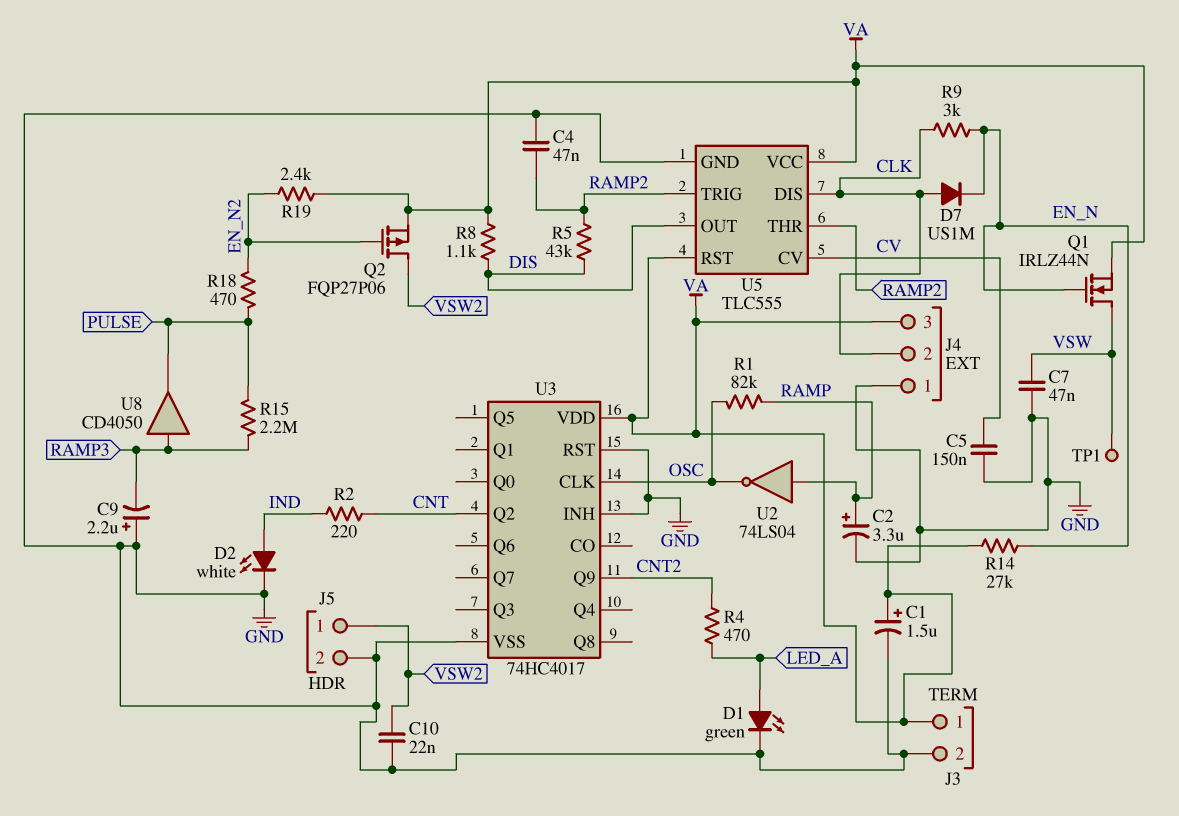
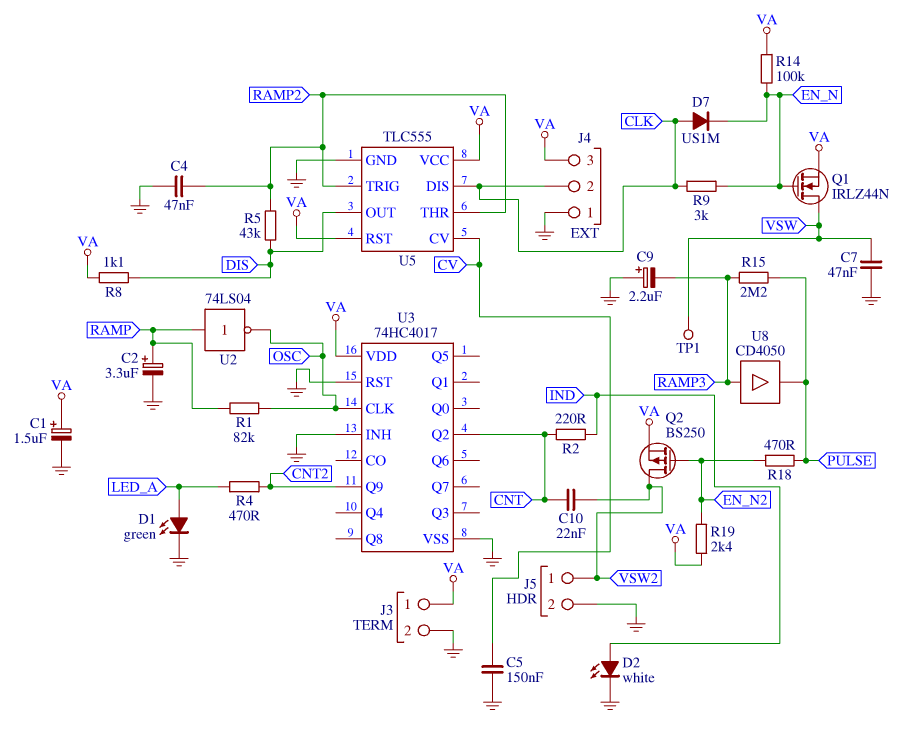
C10: 22nF (GND, VSW2) -> 22nF (CNT, VSW2)
Q2: PMOS FQP27P06 (G EN_N2, D VSW2, S VA) -> PMOS BS250 (G EN_N2, D VSW2, S VA)
R14: 27k (EN_N, VA) -> 100k (EN_N, VA)

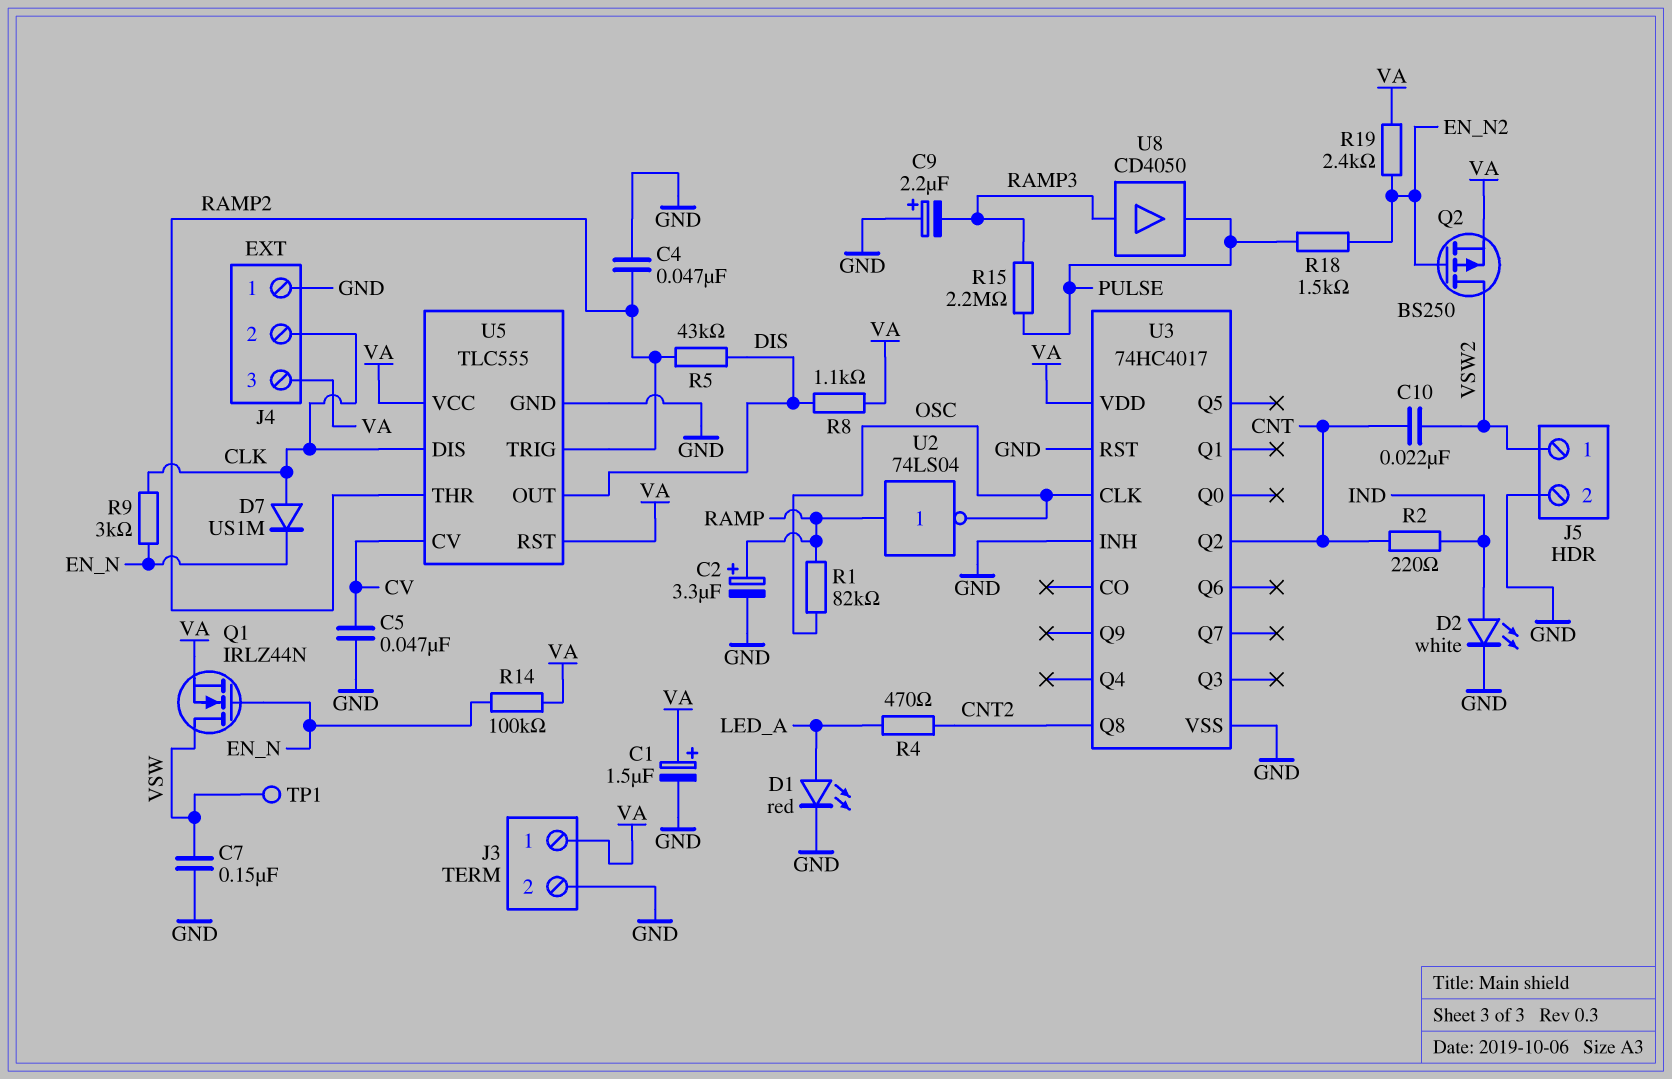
C5: 150nF (CV, GND) -> 47nF (CV, GND)
C7: 47nF (GND, VSW) -> 150nF (GND, VSW)
D1: LED green (A LED_A, K GND) -> LED red (A LED_A, K GND)
R18: 470 (EN_N2, PULSE) -> 1.5k (EN_N2, PULSE)
U3 pin Q8: none -> CNT2
U3 pin Q9: CNT2 -> none

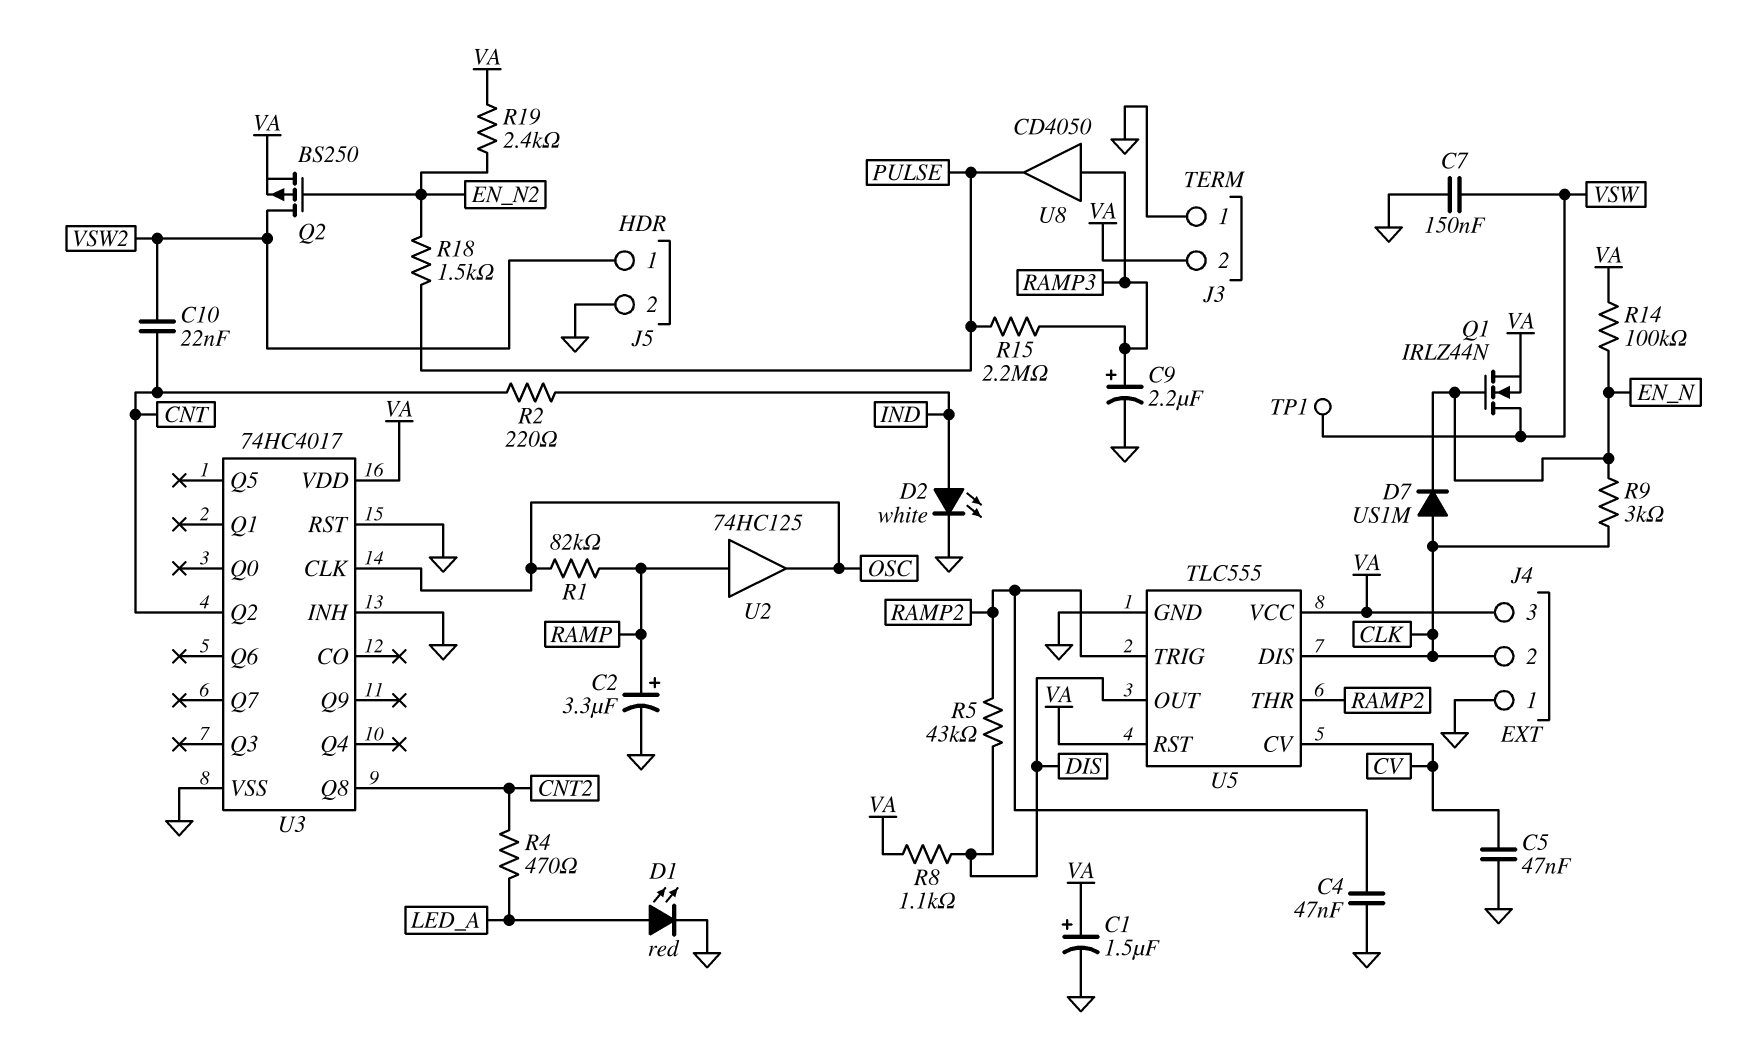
C9: 2.2uF (plus GND, minus RAMP3) -> 2.2uF (plus RAMP3, minus GND)
J3 pin 1: VA -> GND
J3 pin 2: GND -> VA
U2: NOT 74LS04 (in RAMP, out OSC) -> buffer 74HC125 (in RAMP, out OSC)

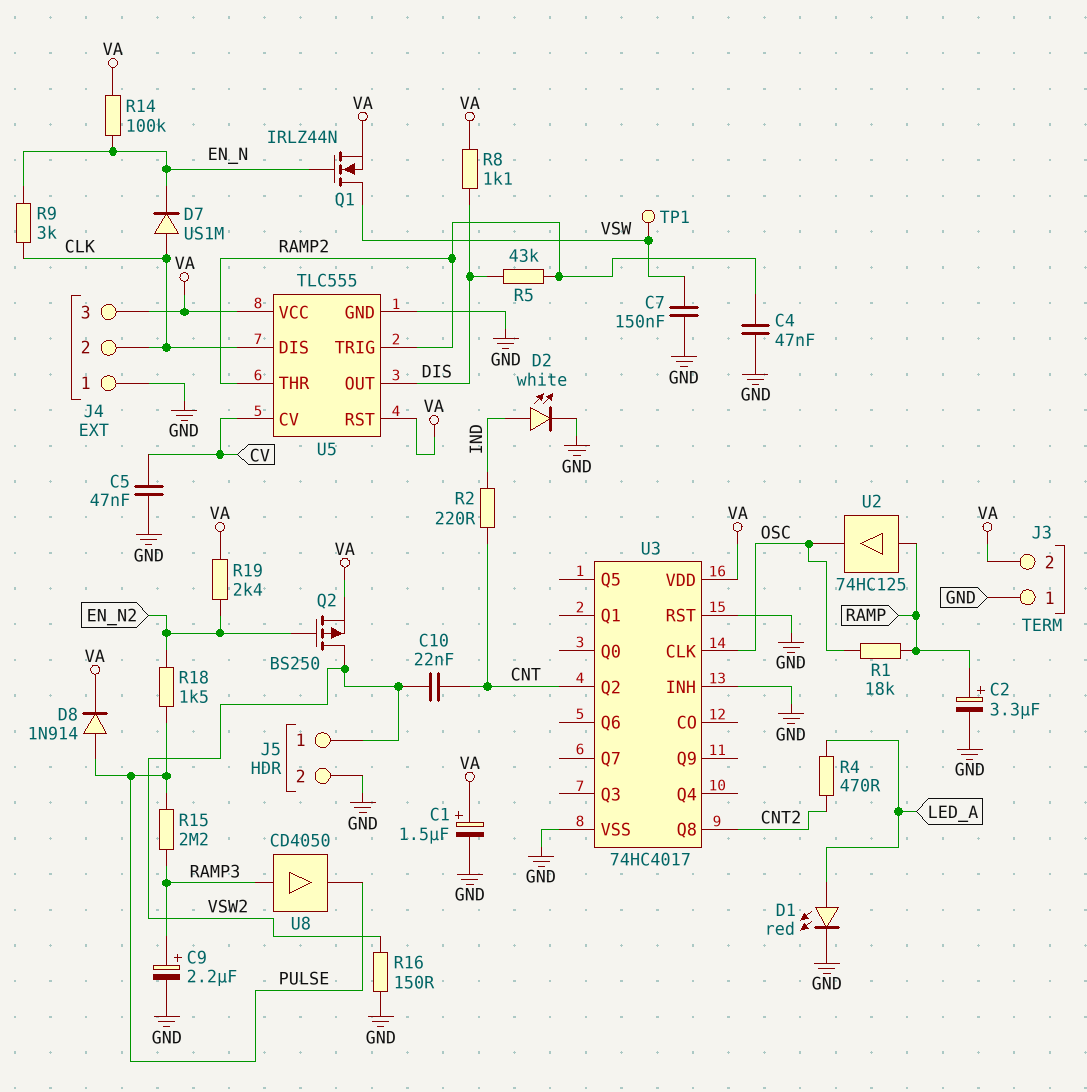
D8: none -> diode 1N914 (A PULSE, K VA)
R1: 82k (OSC, RAMP) -> 18k (OSC, RAMP)
R16: none -> 150 (GND, VSW2)

